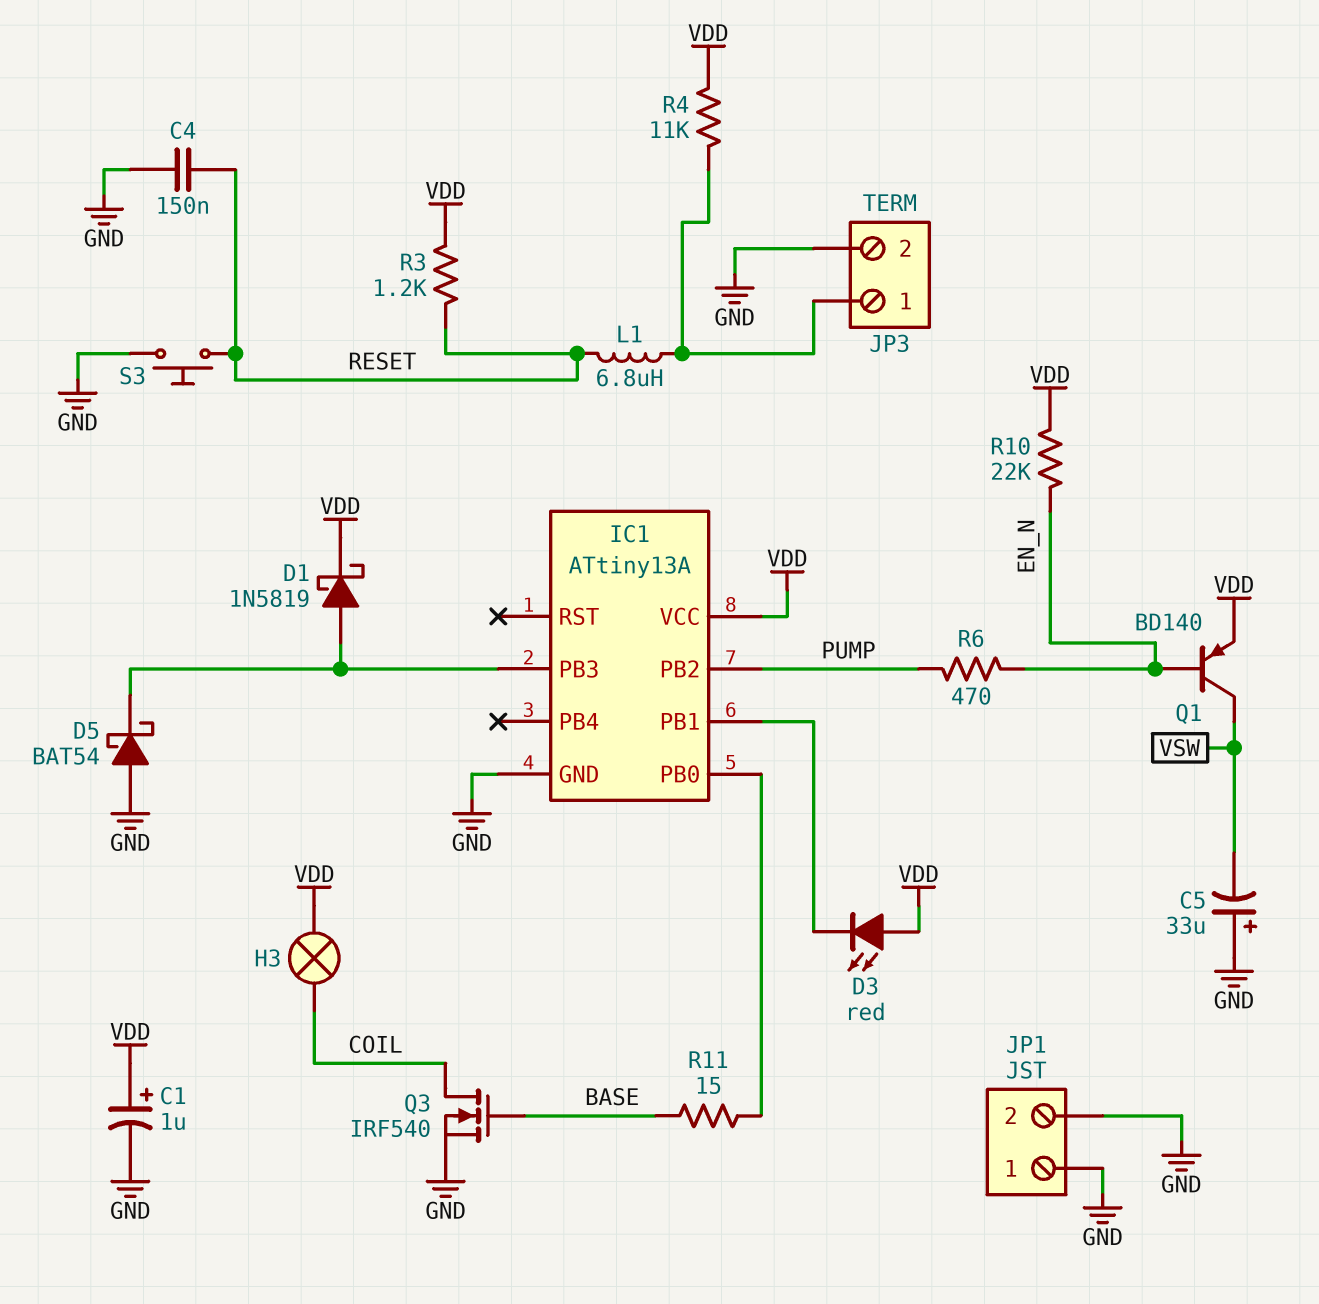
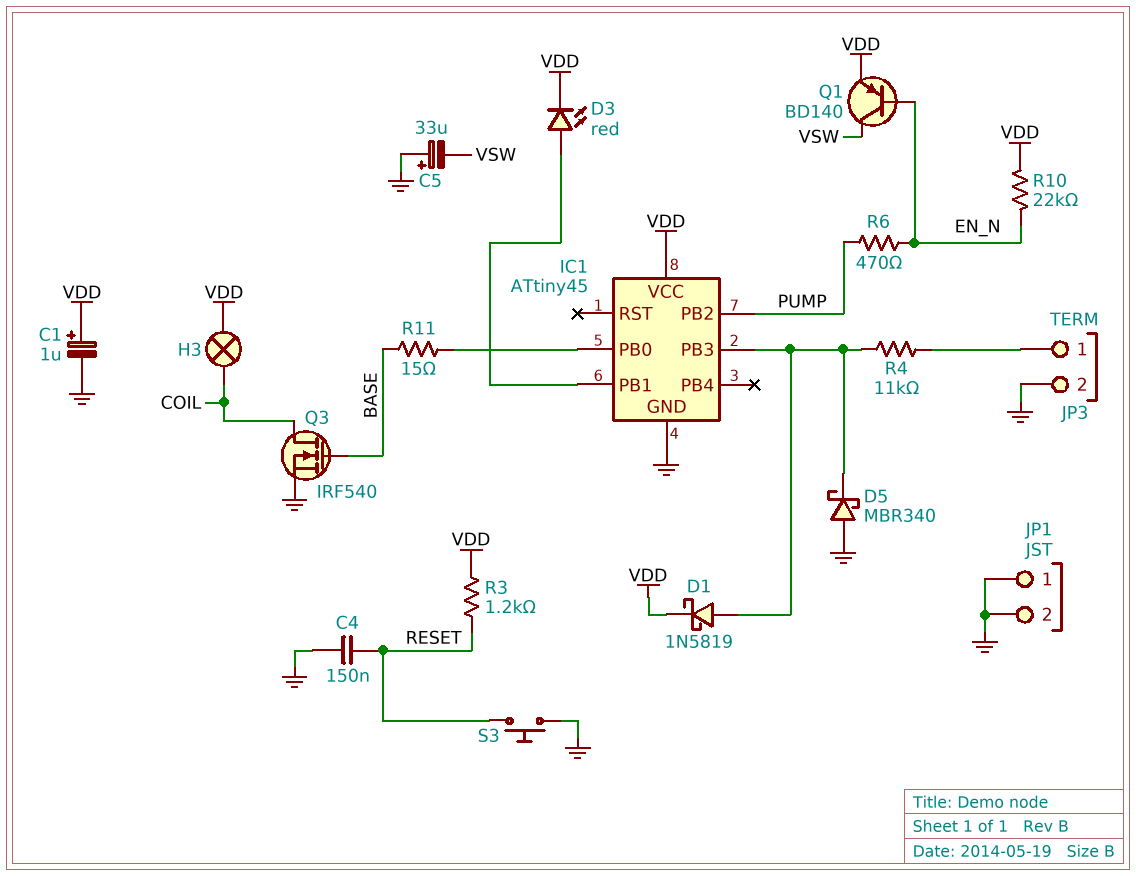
D3: LED red (A VDD, K IC1/PB1) -> LED red (A IC1/PB1, K VDD)
D5: schottky BAT54 (A GND, K IC1/PB3) -> schottky MBR340 (A GND, K IC1/PB3)
IC1: ATtiny13A -> ATtiny45
L1: 6.8uH (JP3/1, RESET) -> none
R4: 11k (JP3/1, VDD) -> 11k (IC1/PB3, JP3/1)

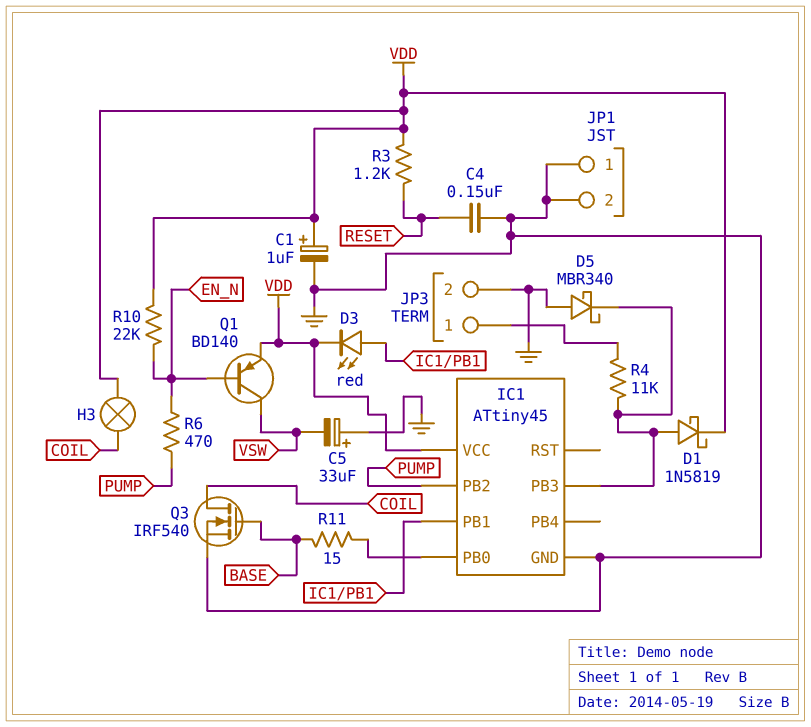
S3: button (GND, RESET) -> none

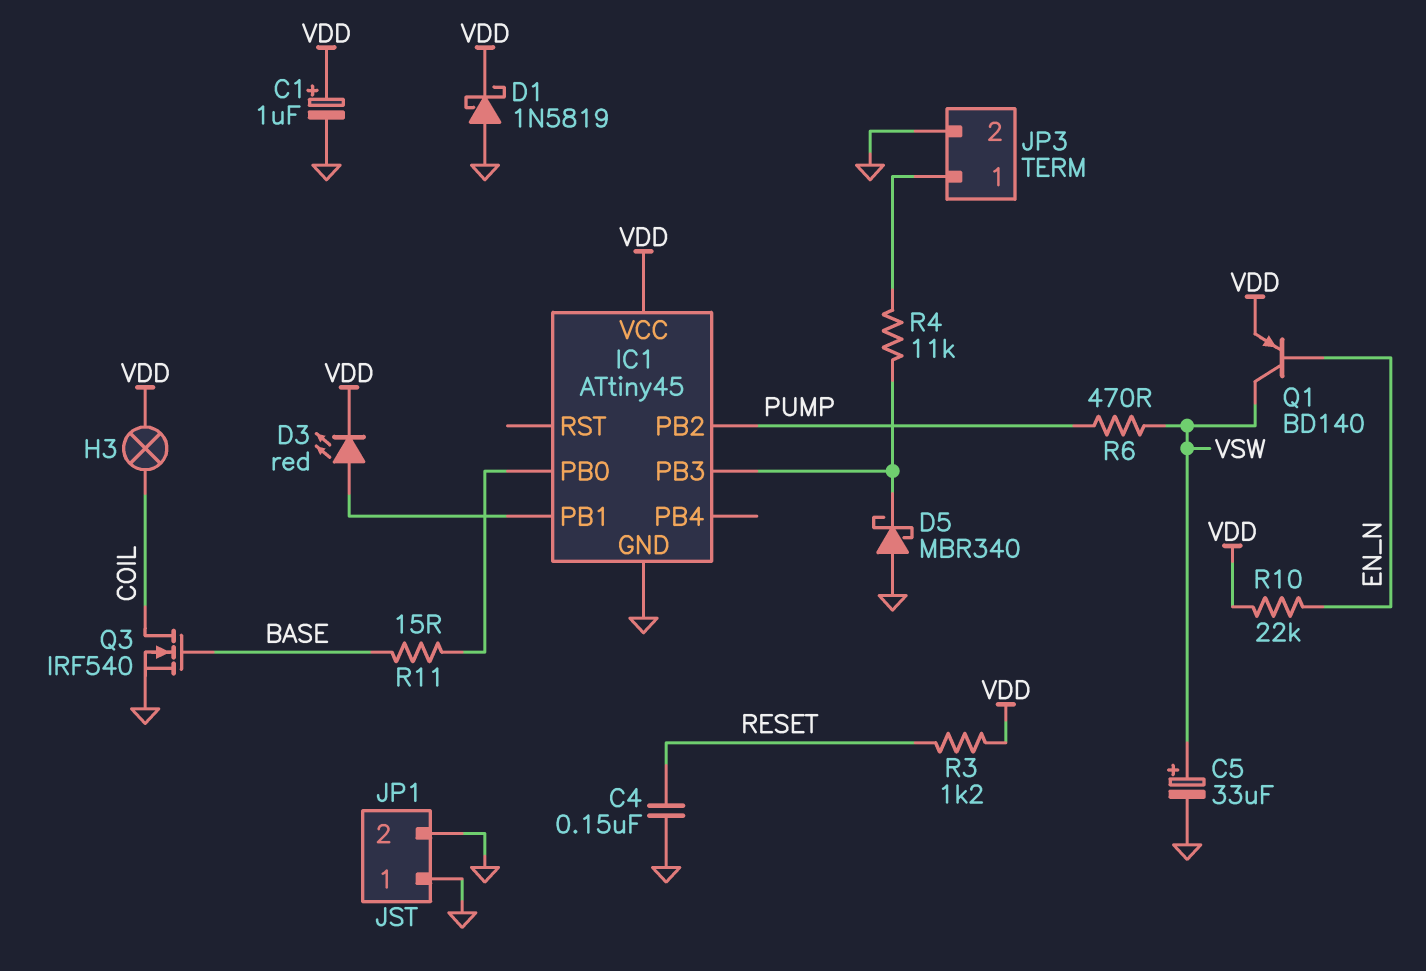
C5: 33uF (plus GND, minus VSW) -> 33uF (plus VSW, minus GND)
D1: schottky 1N5819 (A IC1/PB3, K VDD) -> schottky 1N5819 (A GND, K VDD)
R6: 470 (EN_N, PUMP) -> 470 (PUMP, VSW)

